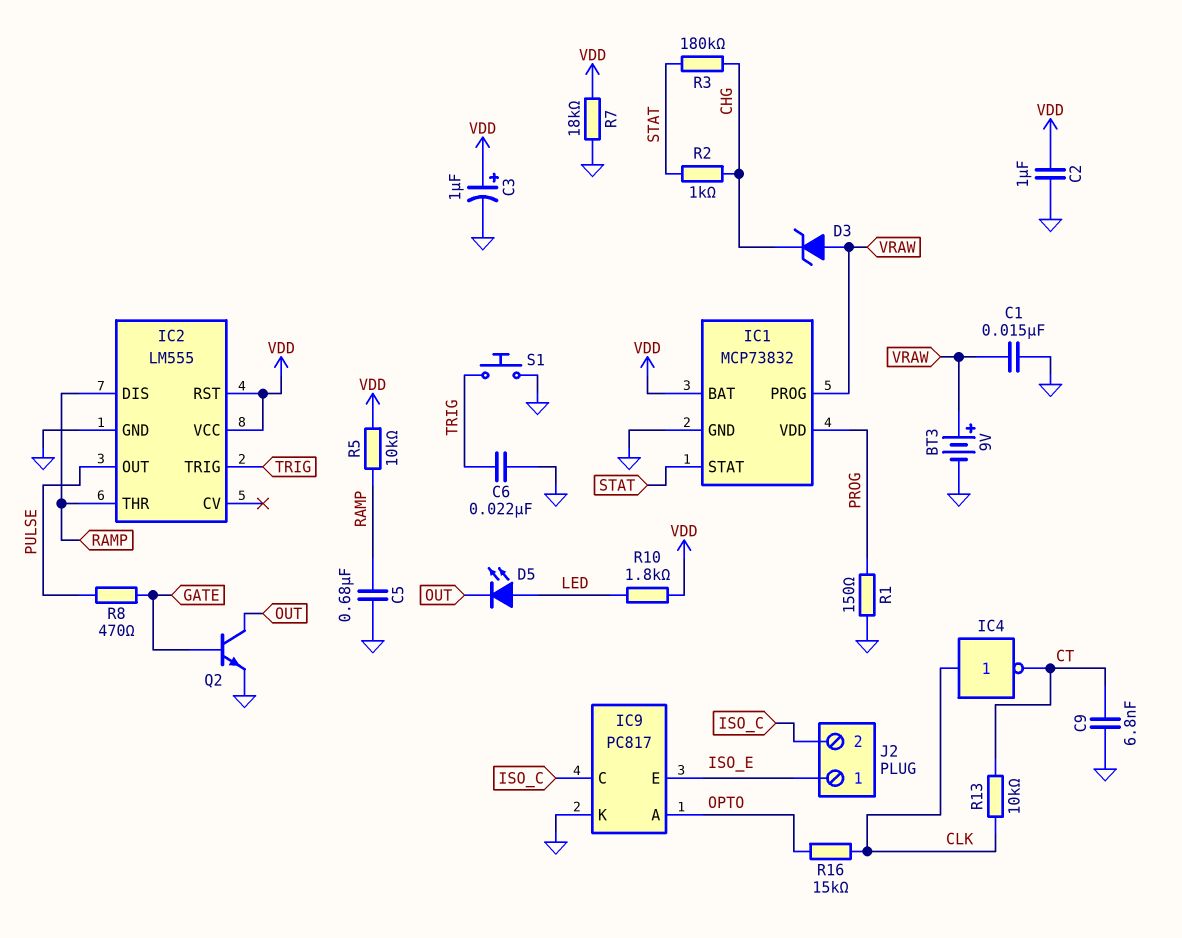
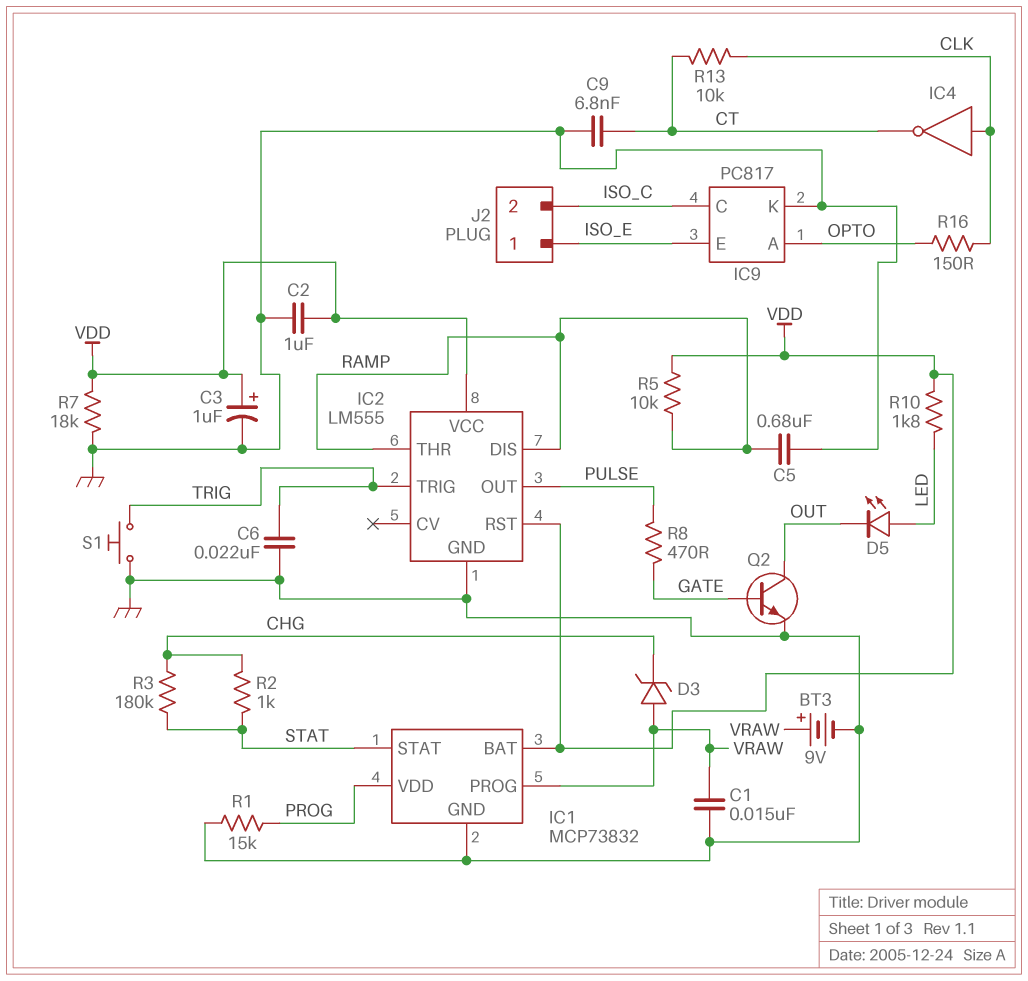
R1: 150 (GND, PROG) -> 15k (GND, PROG)
R16: 15k (CLK, OPTO) -> 150 (CLK, OPTO)

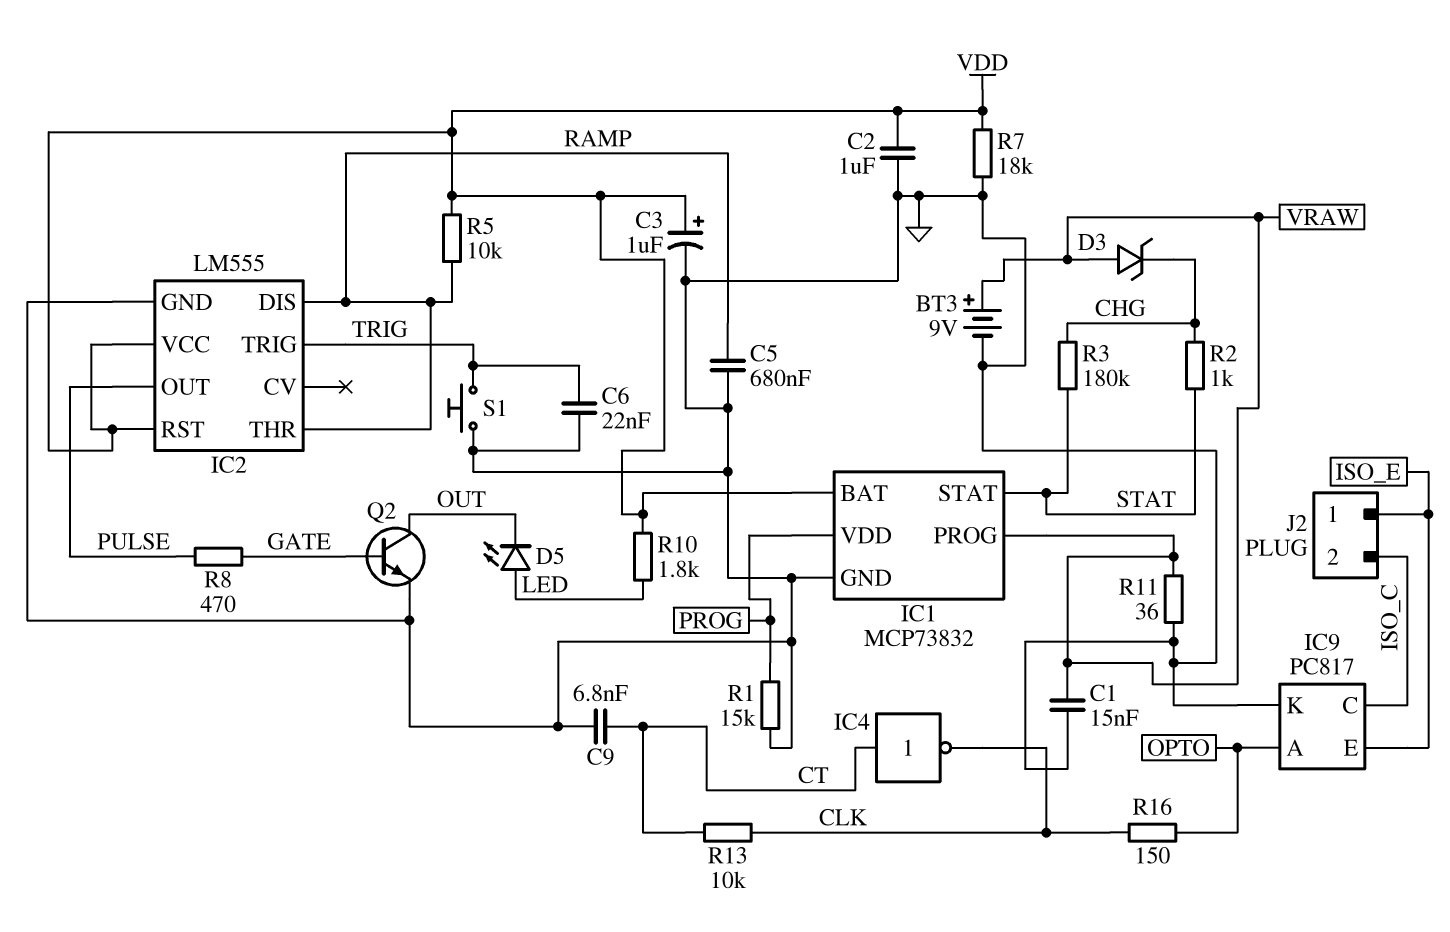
IC4: NOT (in CLK, out CT) -> NOT (in CT, out CLK)
R11: none -> 36 (GND, VRAW)

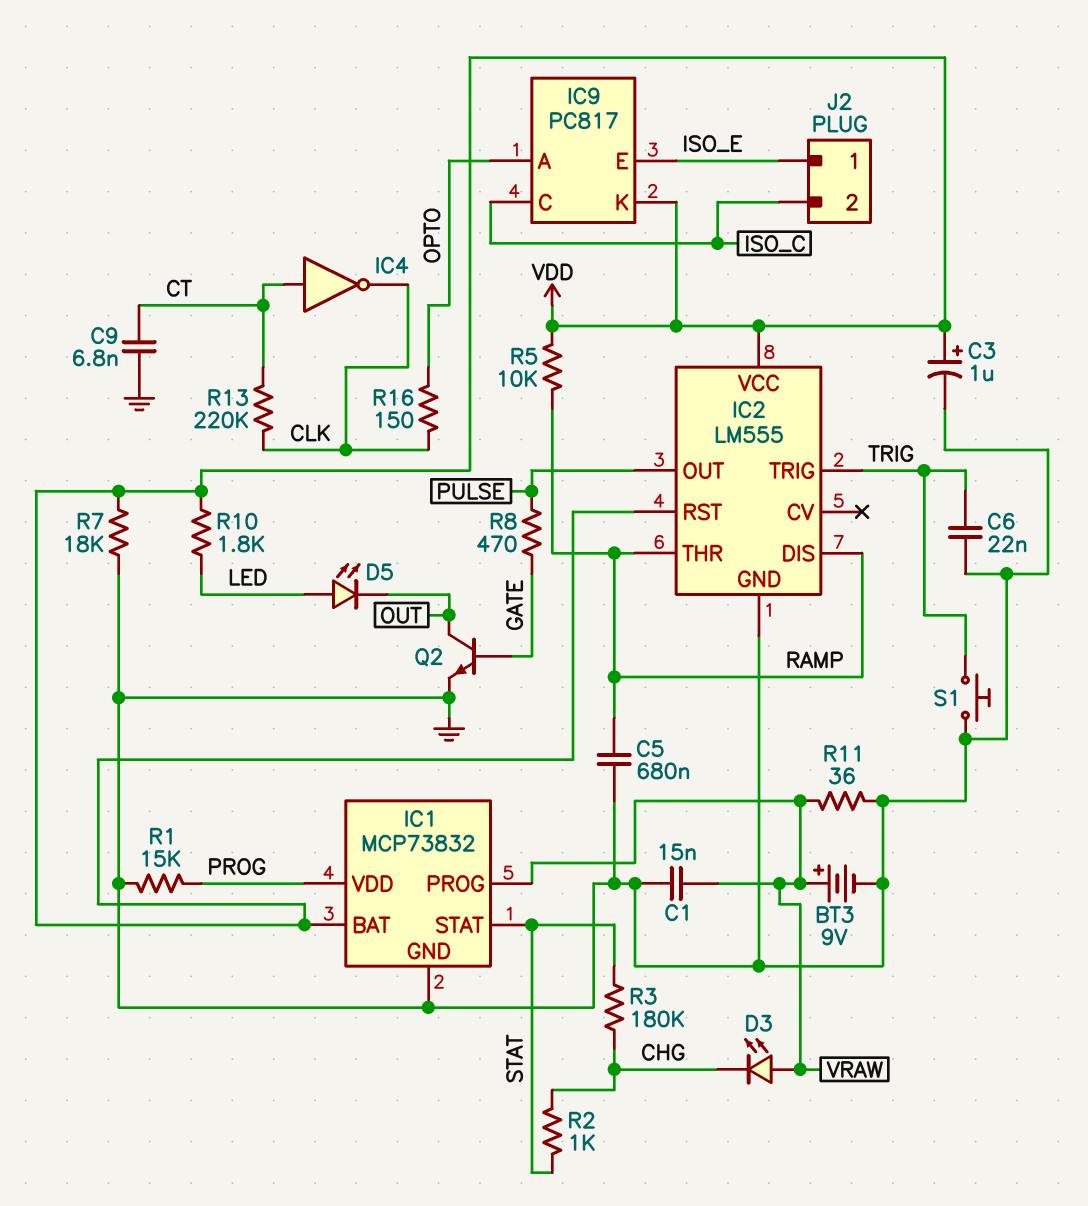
C2: 1uF (GND, VDD) -> none
D3: zener (A VRAW, K CHG) -> LED (A VRAW, K CHG)
IC9 pin K: GND -> VDD
R13: 10k (CLK, CT) -> 220k (CLK, CT)

